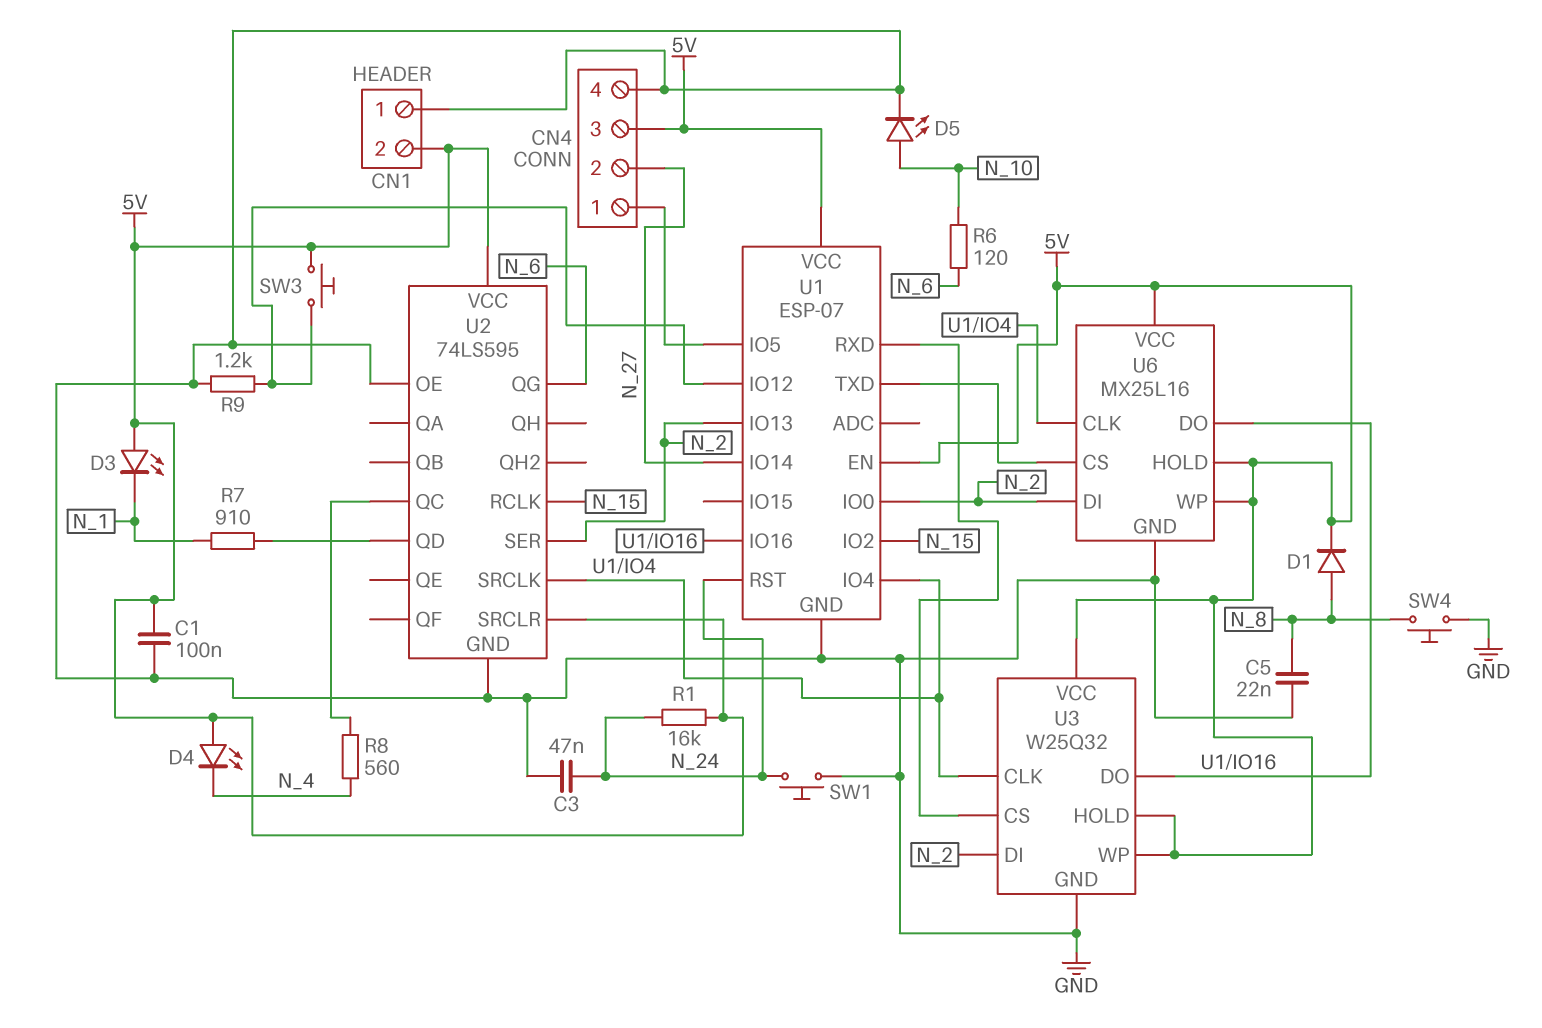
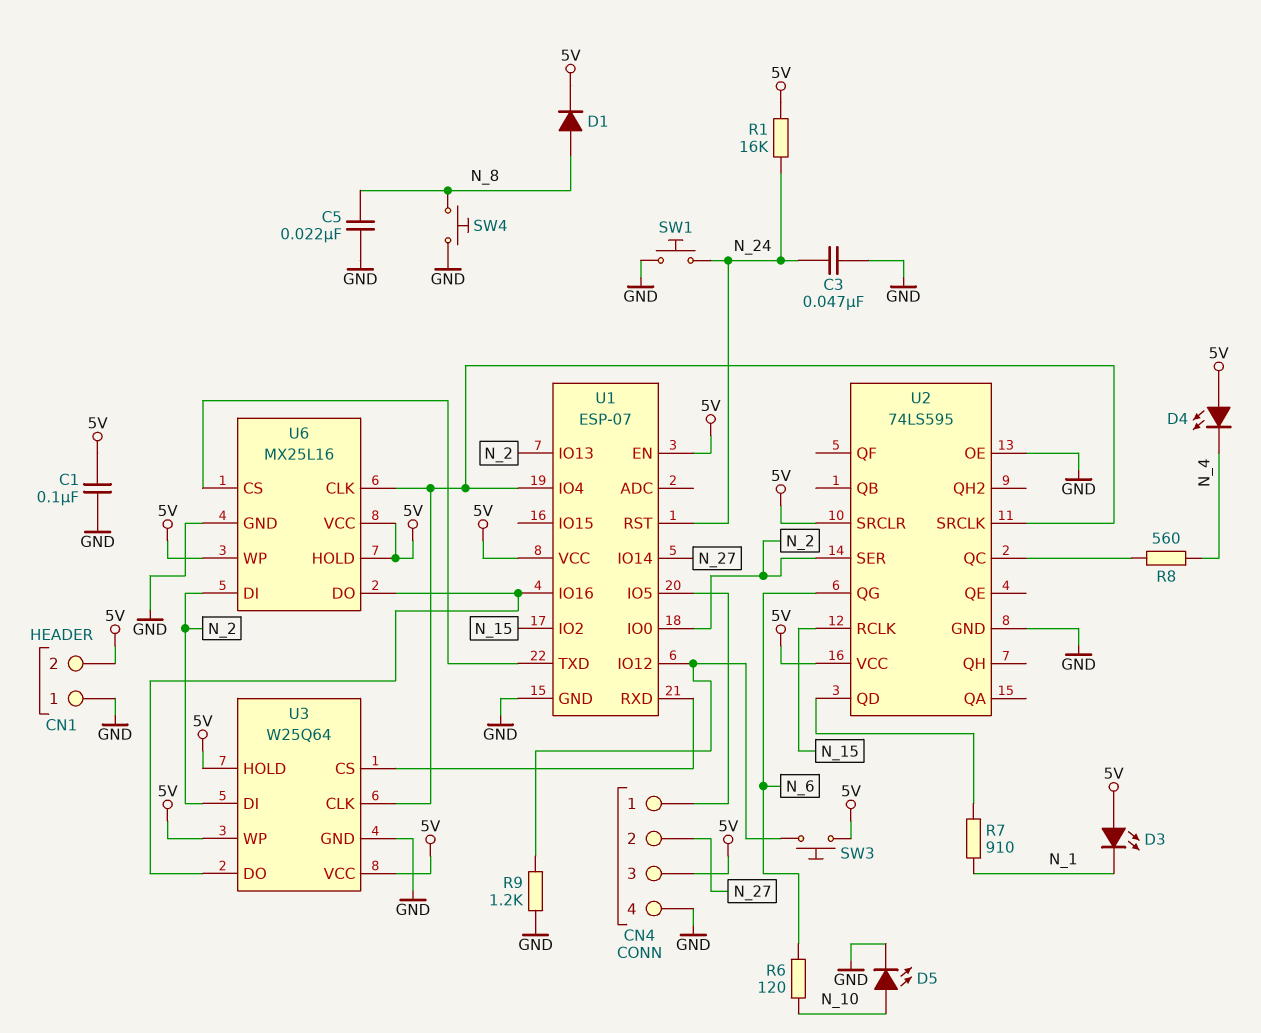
U3: W25Q32 -> W25Q64

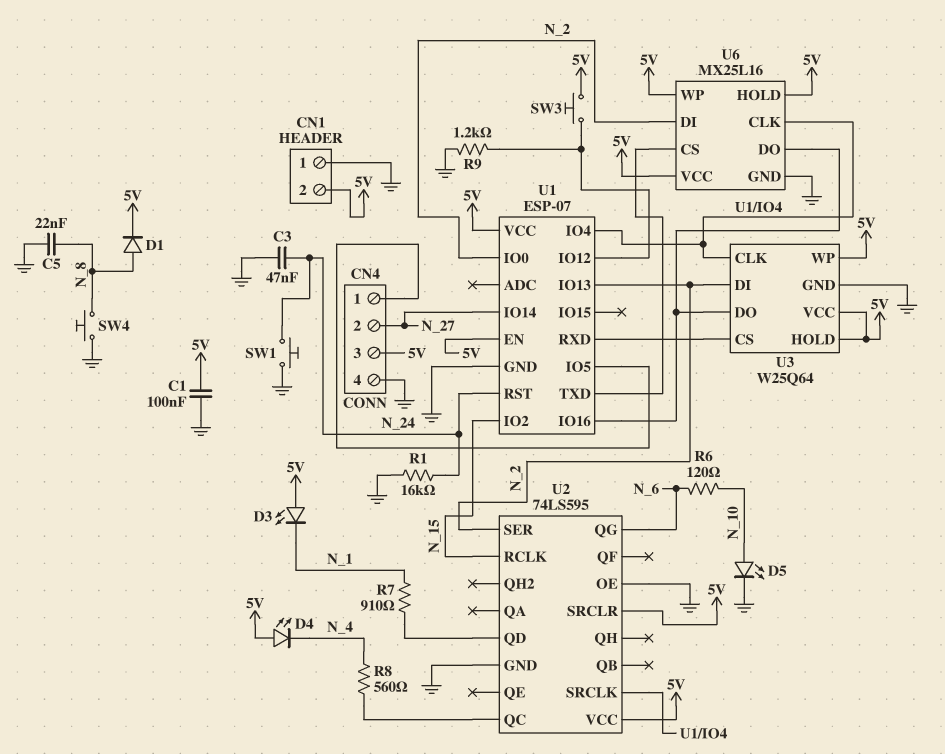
R1: 16k (5V, N_24) -> 16k (GND, N_24)

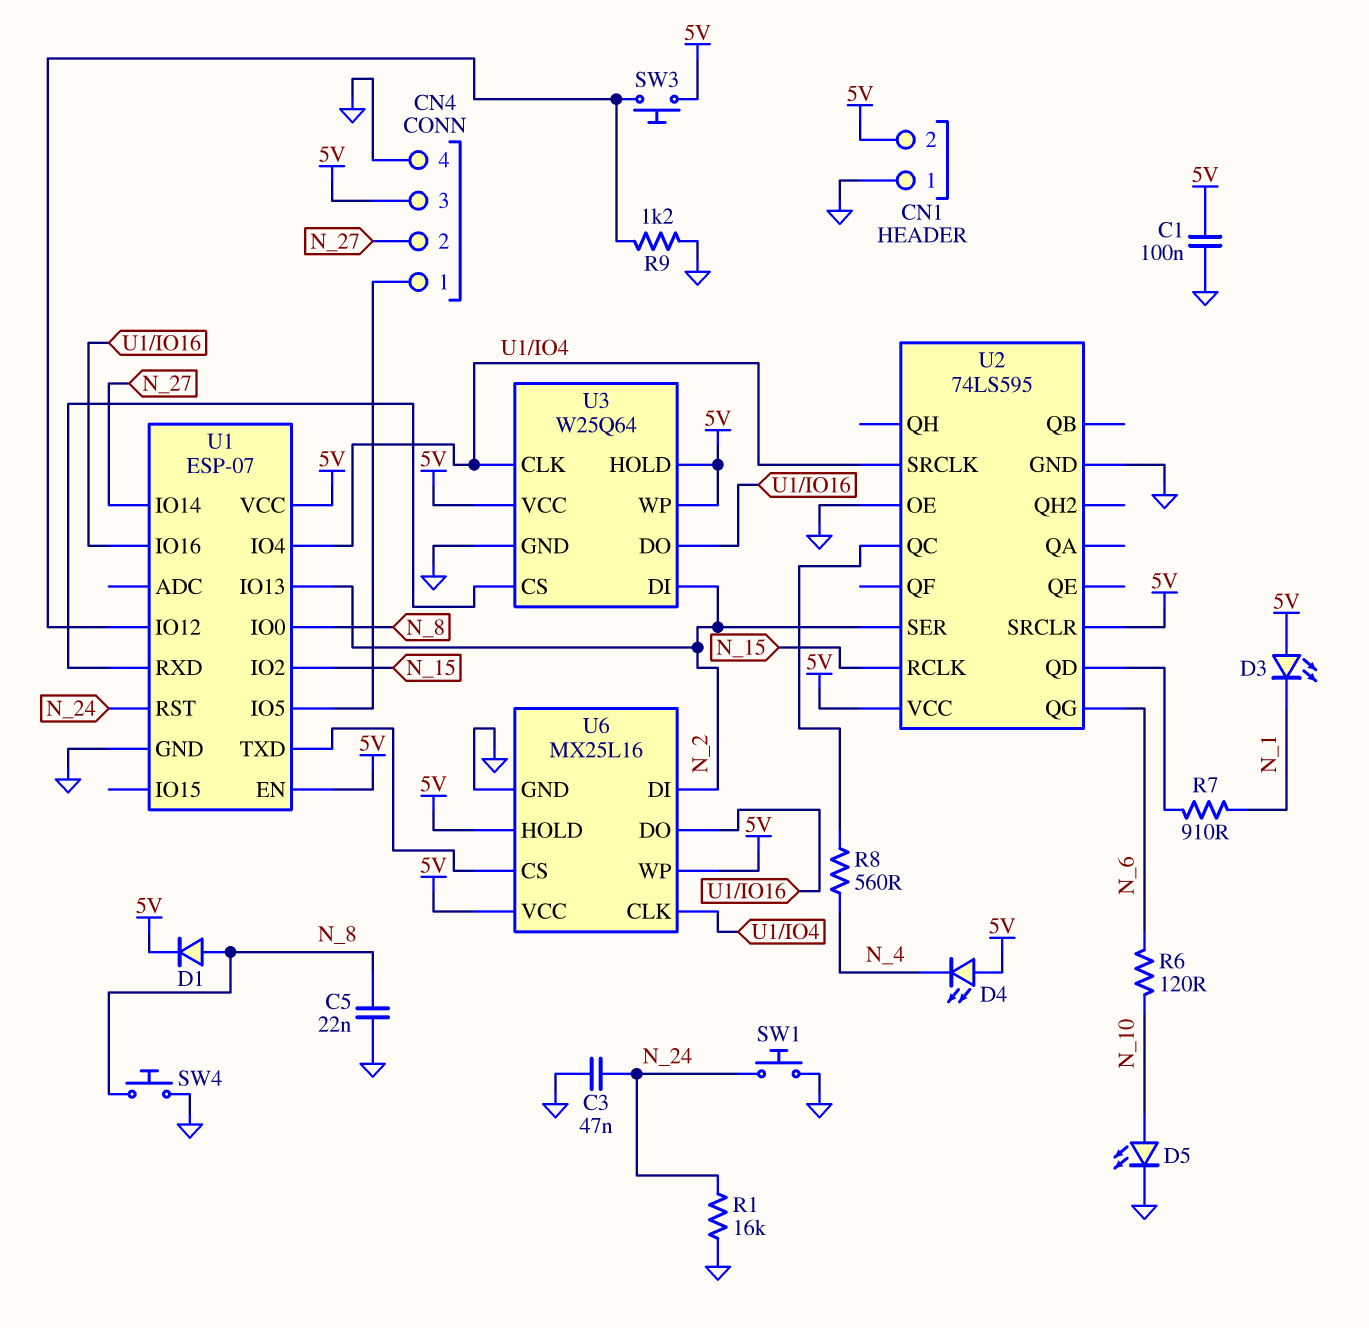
U1 pin IO0: N_2 -> N_8

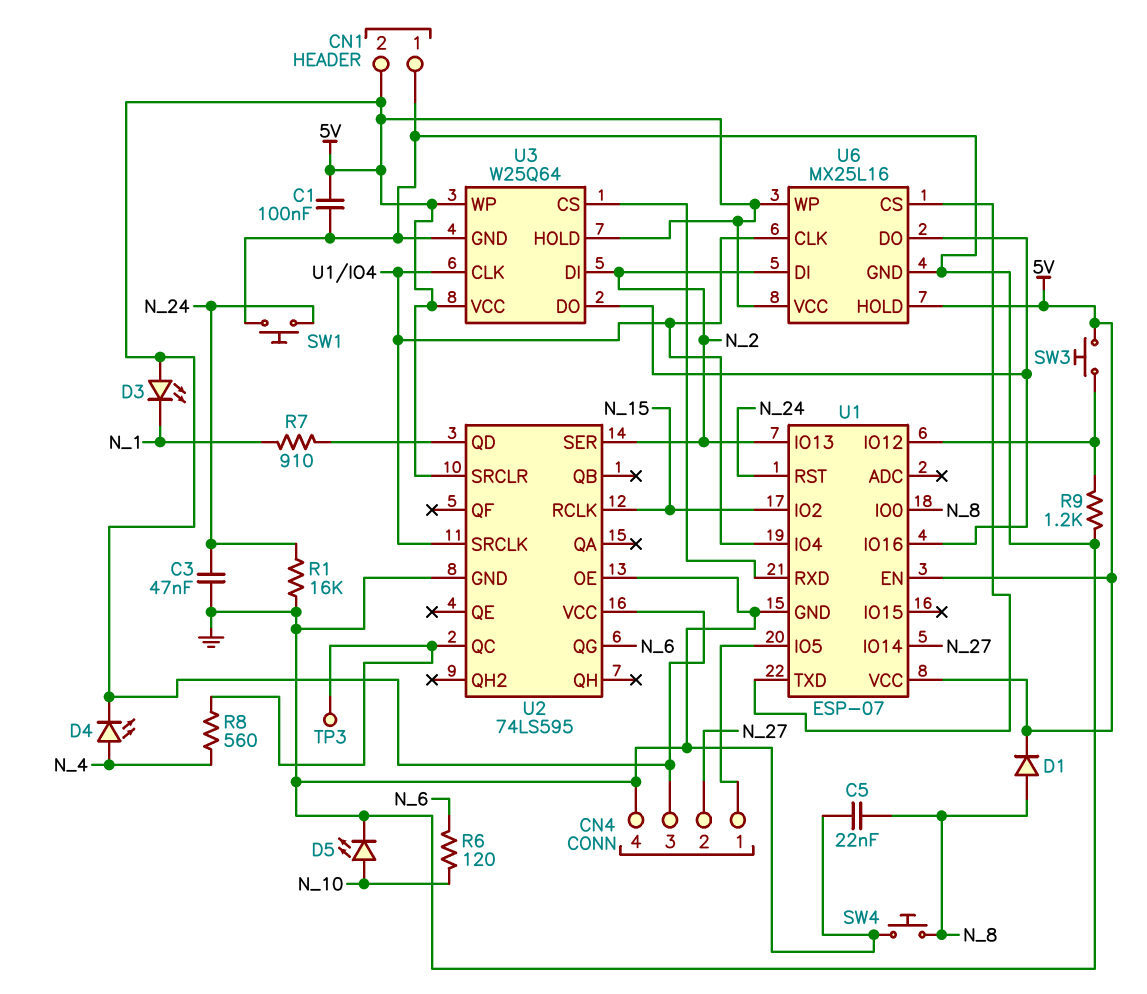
D4: LED (A 5V, K N_4) -> LED (A N_4, K 5V)
TP3: none -> test point (U2/QC)

